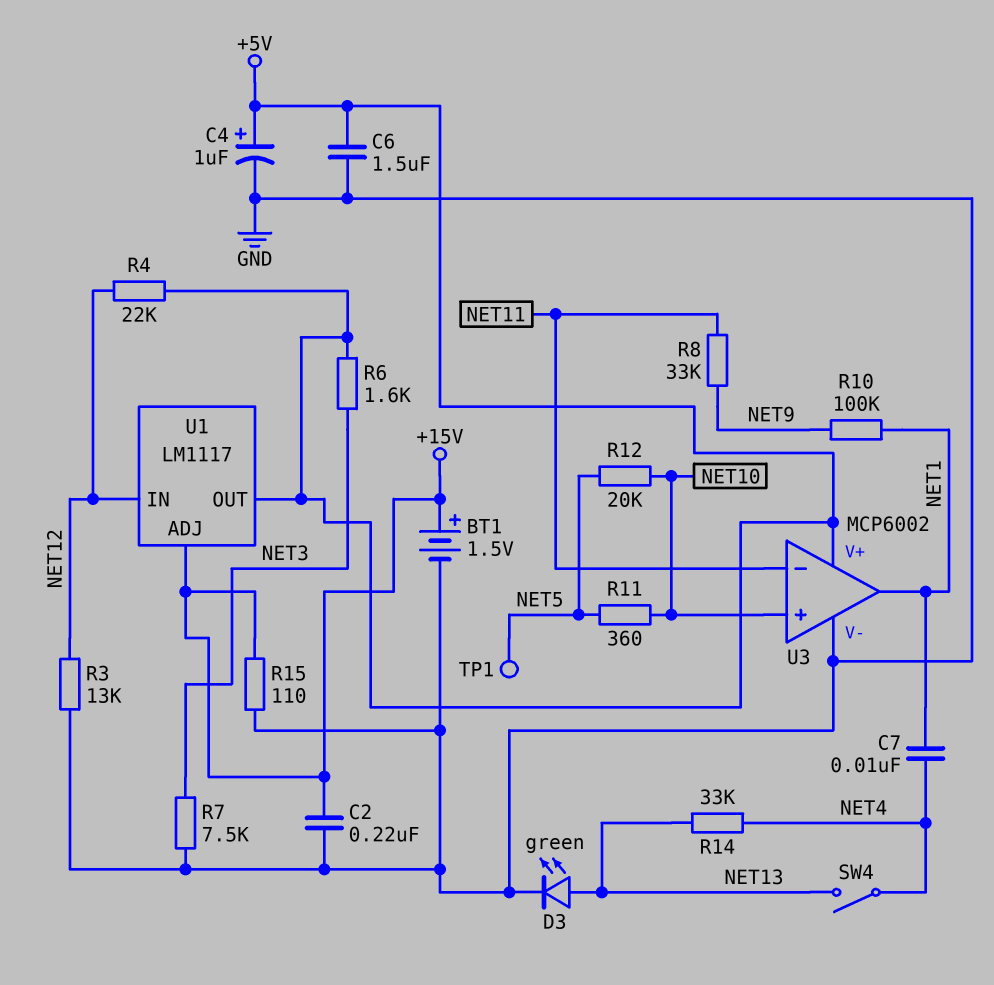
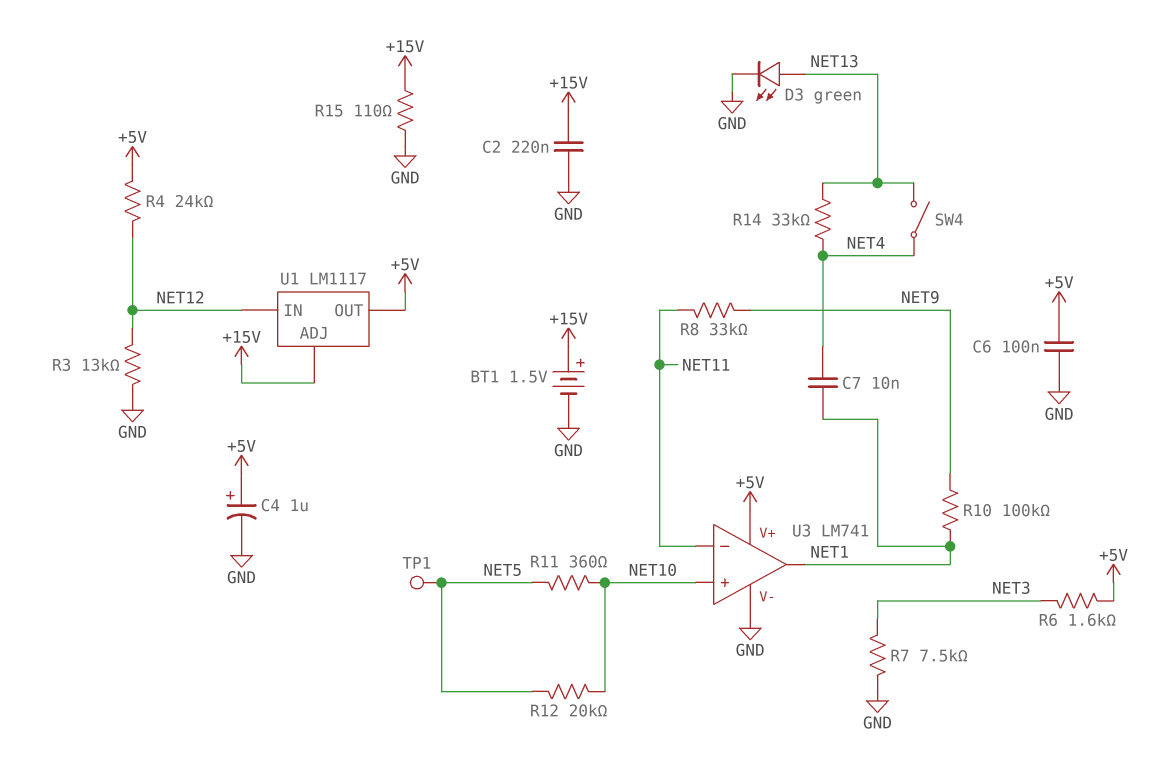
C6: 1.5uF (+5V, GND) -> 100nF (+5V, GND)
R4: 22k (+5V, NET12) -> 24k (+5V, NET12)
U3: MCP6002 -> LM741

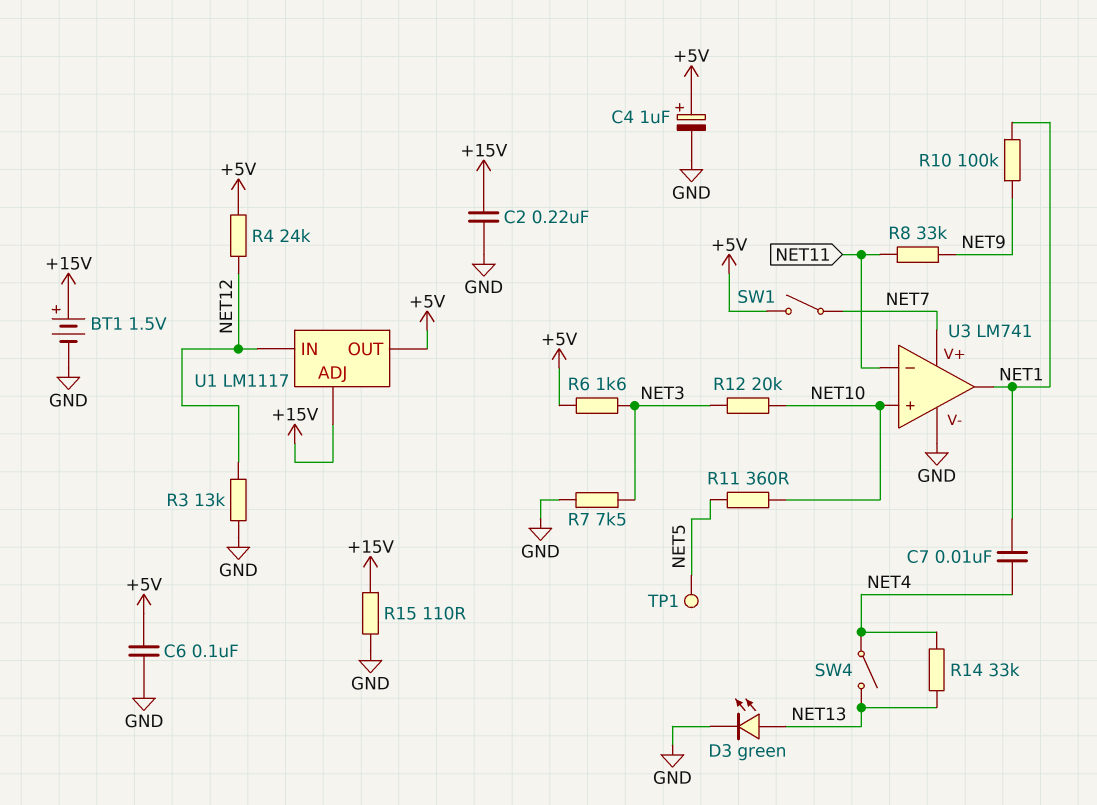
R12: 20k (NET5, NET10) -> 20k (NET3, NET10)
SW1: none -> switch (+5V, NET7)
U3 pin V+: +5V -> NET7

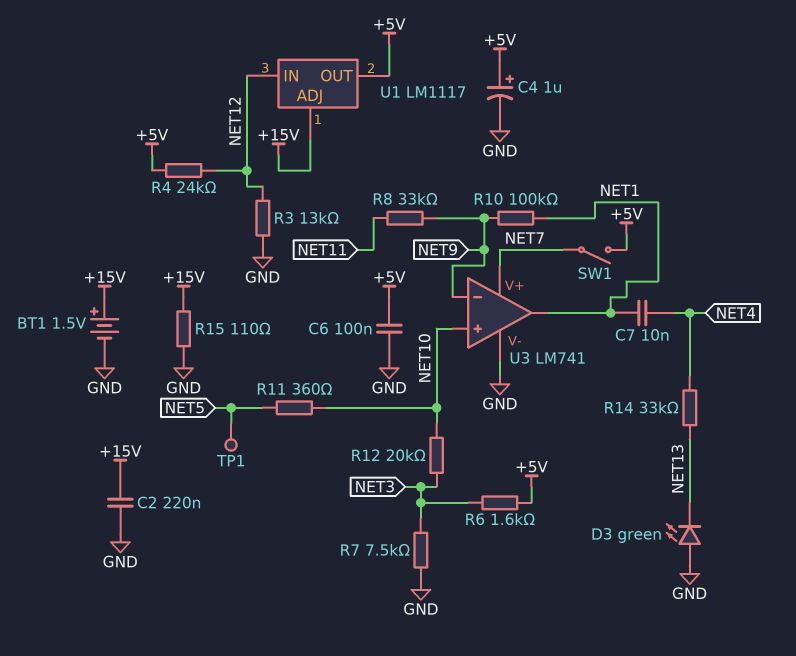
D3: LED green (A NET13, K GND) -> LED green (A GND, K NET13)
SW4: switch (NET4, NET13) -> none
U3 pin in-: NET11 -> NET9

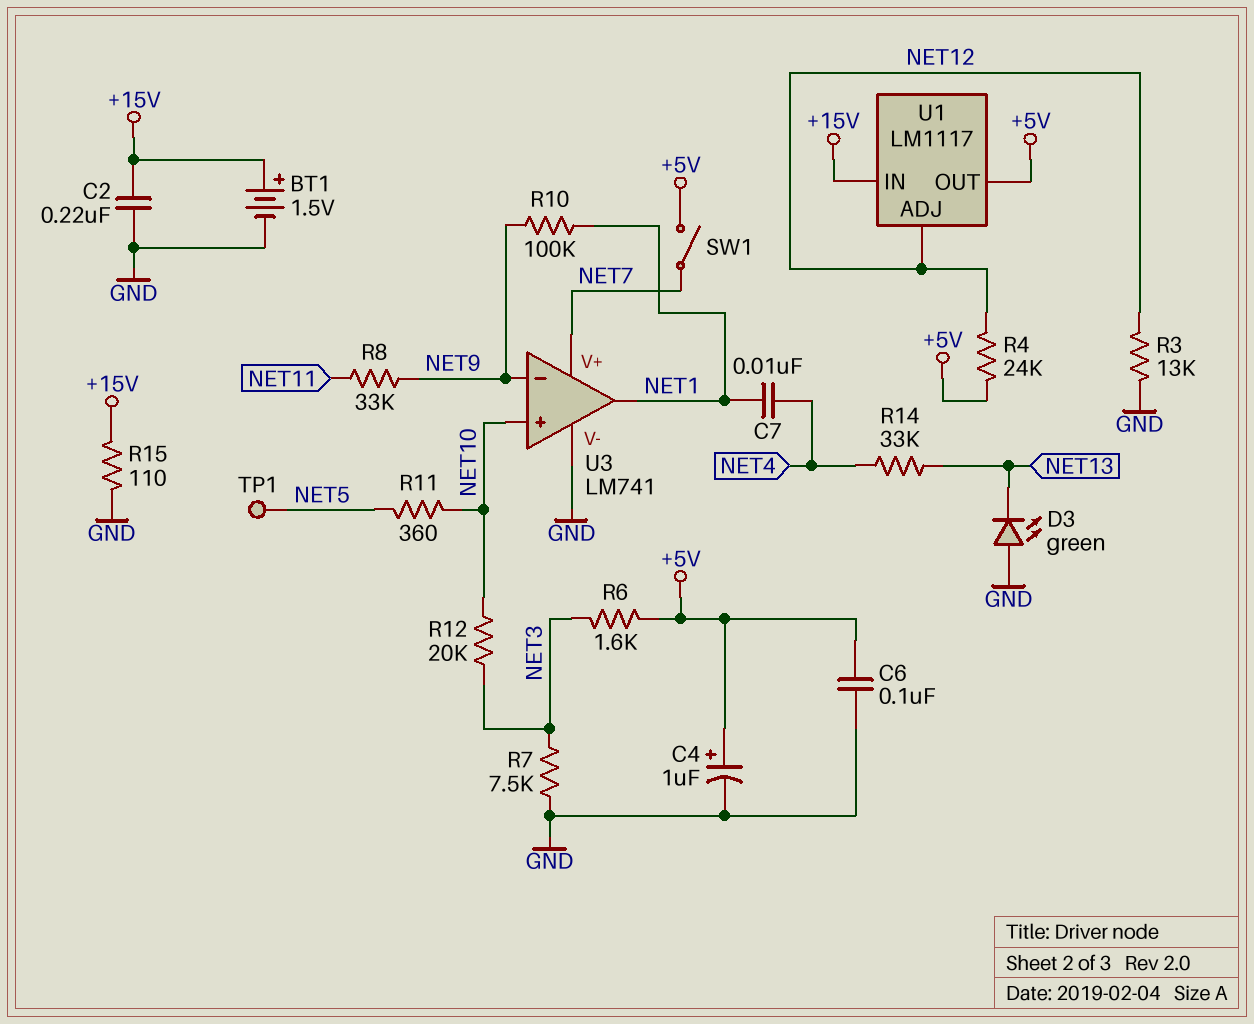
U1 pin ADJ: +15V -> NET12
U1 pin IN: NET12 -> +15V

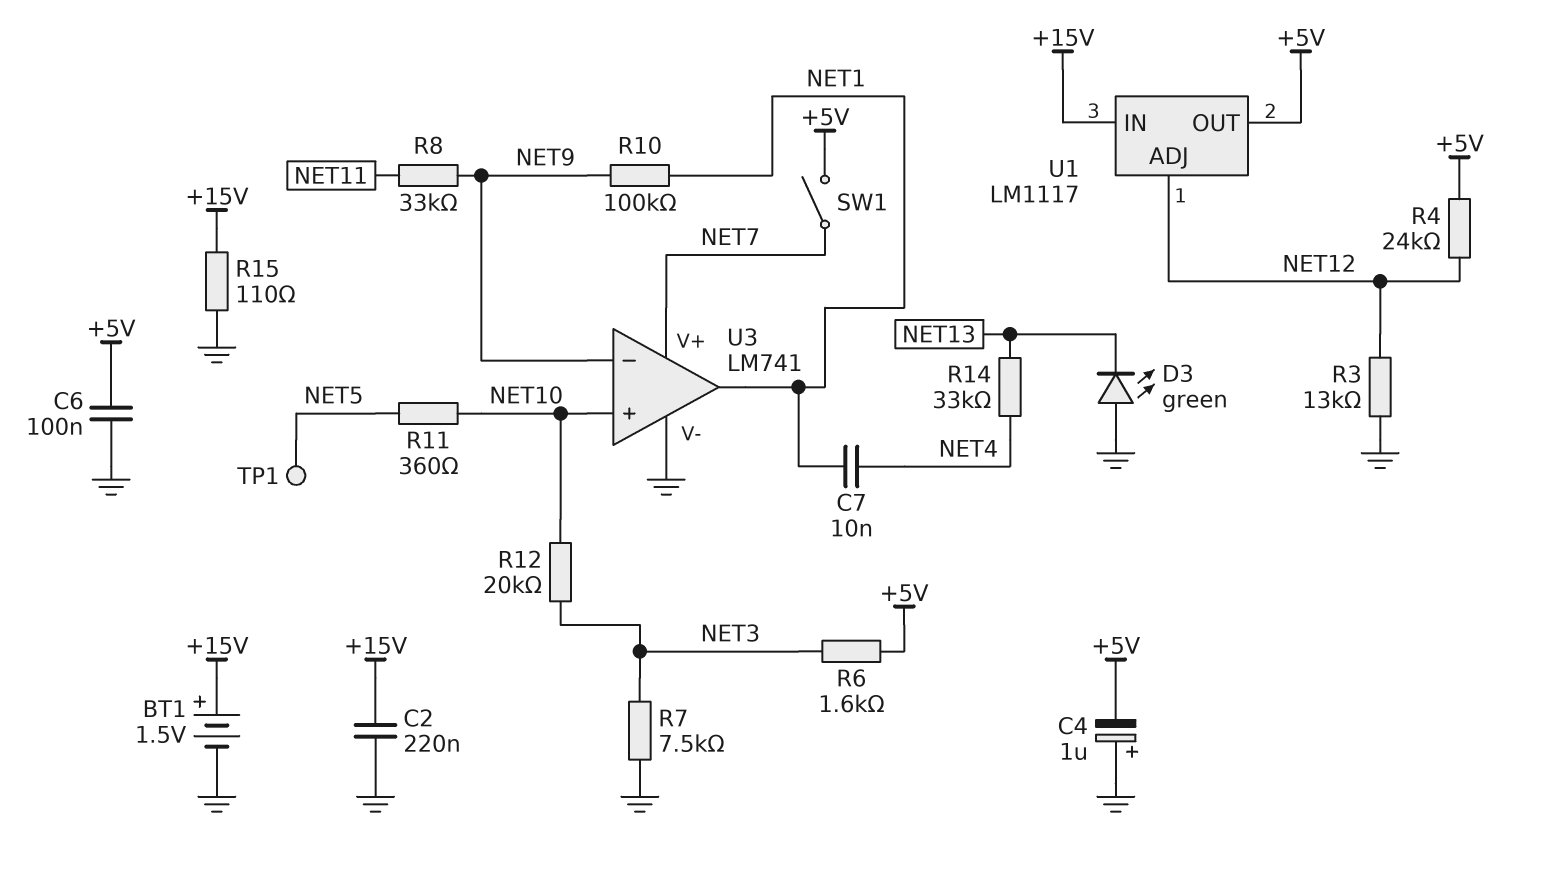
C4: 1uF (plus +5V, minus GND) -> 1uF (plus GND, minus +5V)

